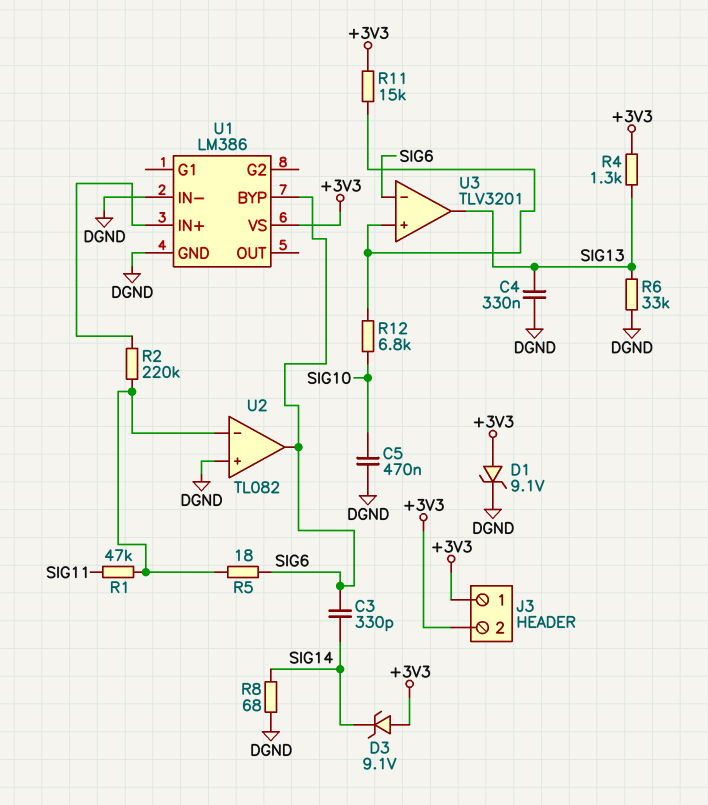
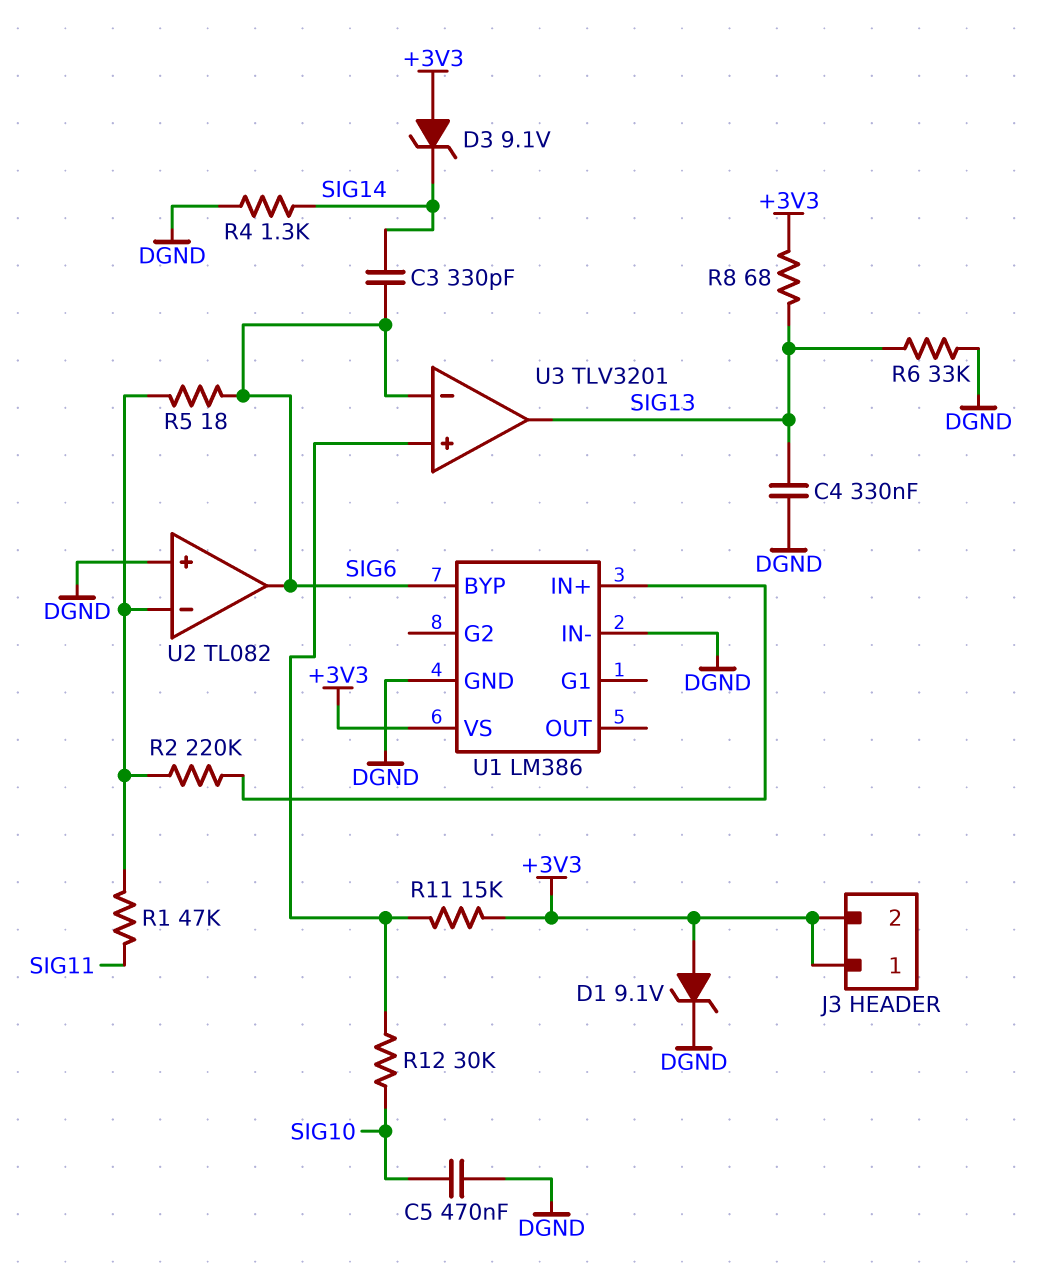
R4: 1.3k (+3V3, SIG13) -> 1.3k (DGND, SIG14)
R8: 68 (DGND, SIG14) -> 68 (+3V3, SIG13)
R12: 6.8k (SIG10, U3/in+) -> 30k (SIG10, U3/in+)

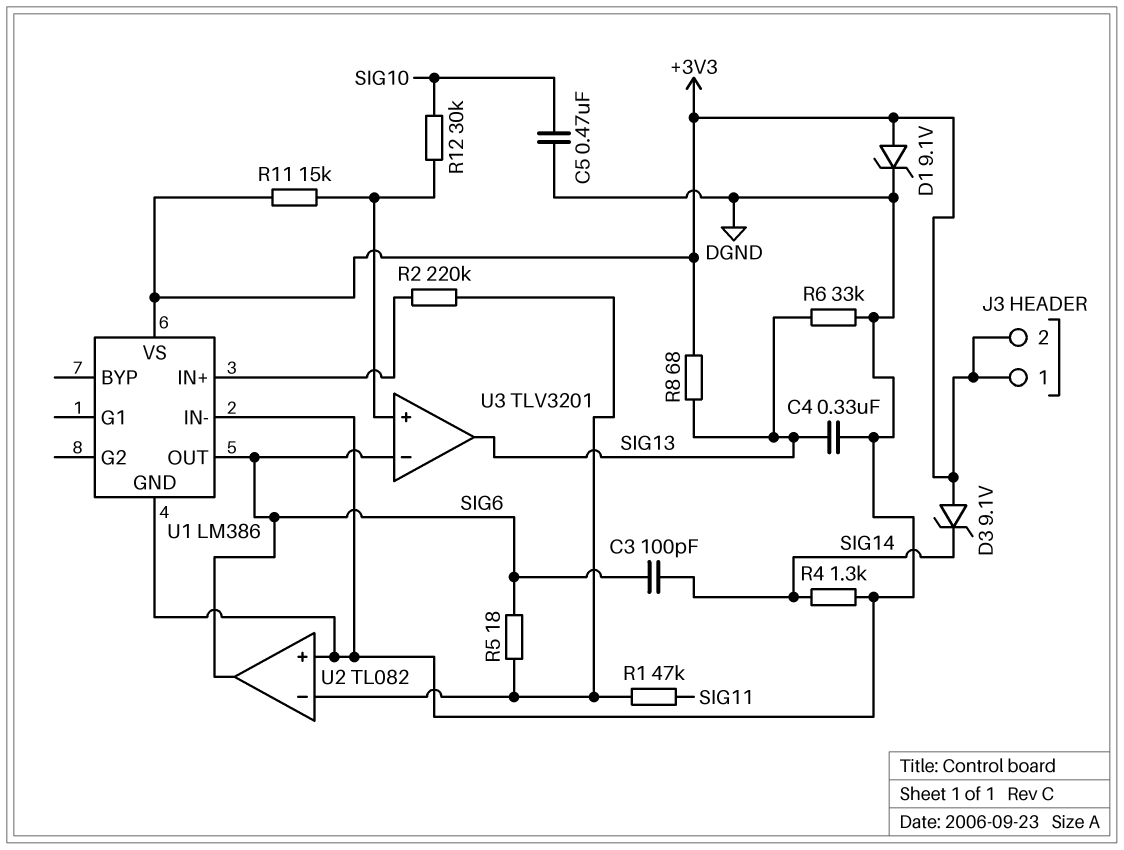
C3: 330pF (SIG6, SIG14) -> 100pF (SIG6, SIG14)
U1 pin BYP: SIG6 -> none
U1 pin OUT: none -> SIG6

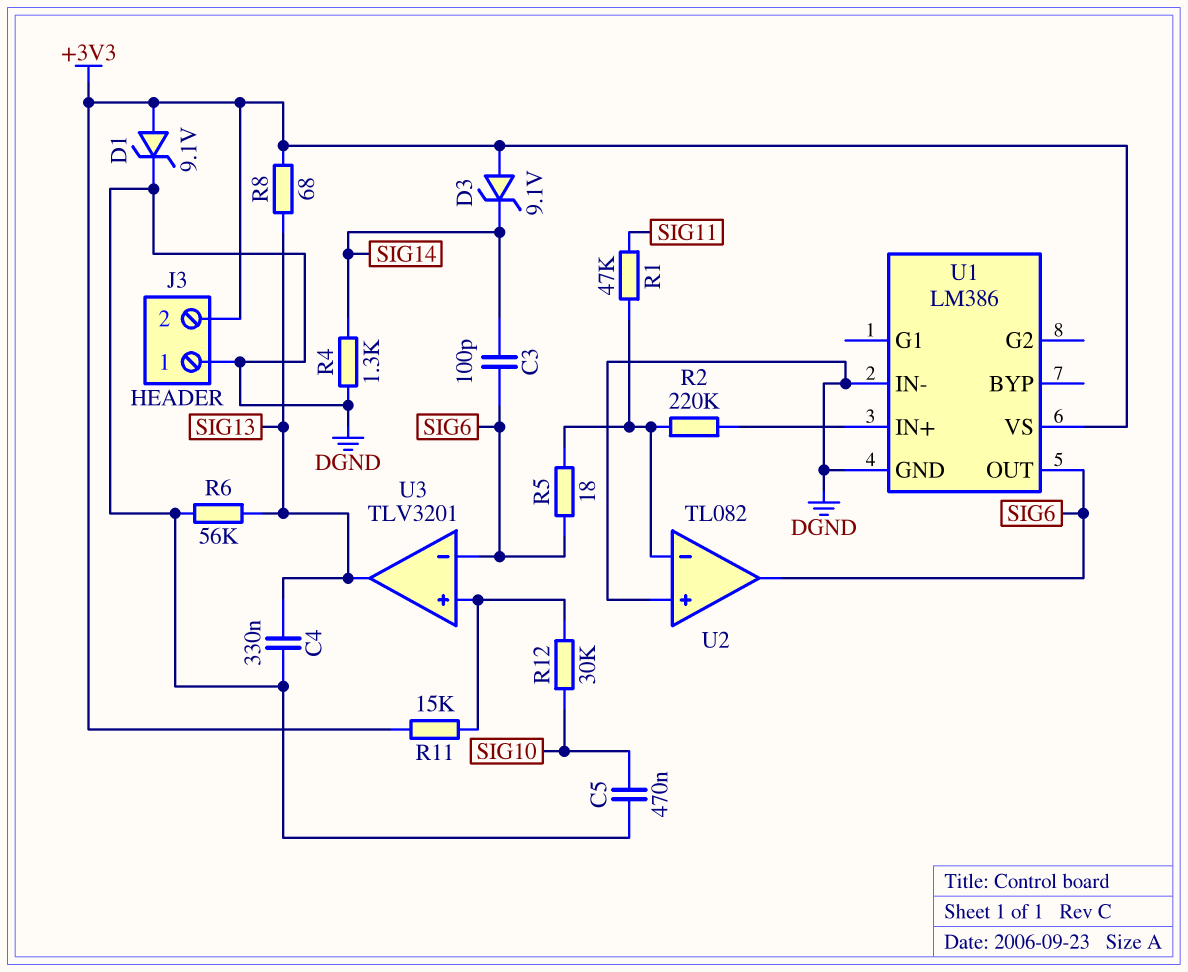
J3 pin 1: +3V3 -> DGND
R6: 33k (DGND, SIG13) -> 56k (DGND, SIG13)

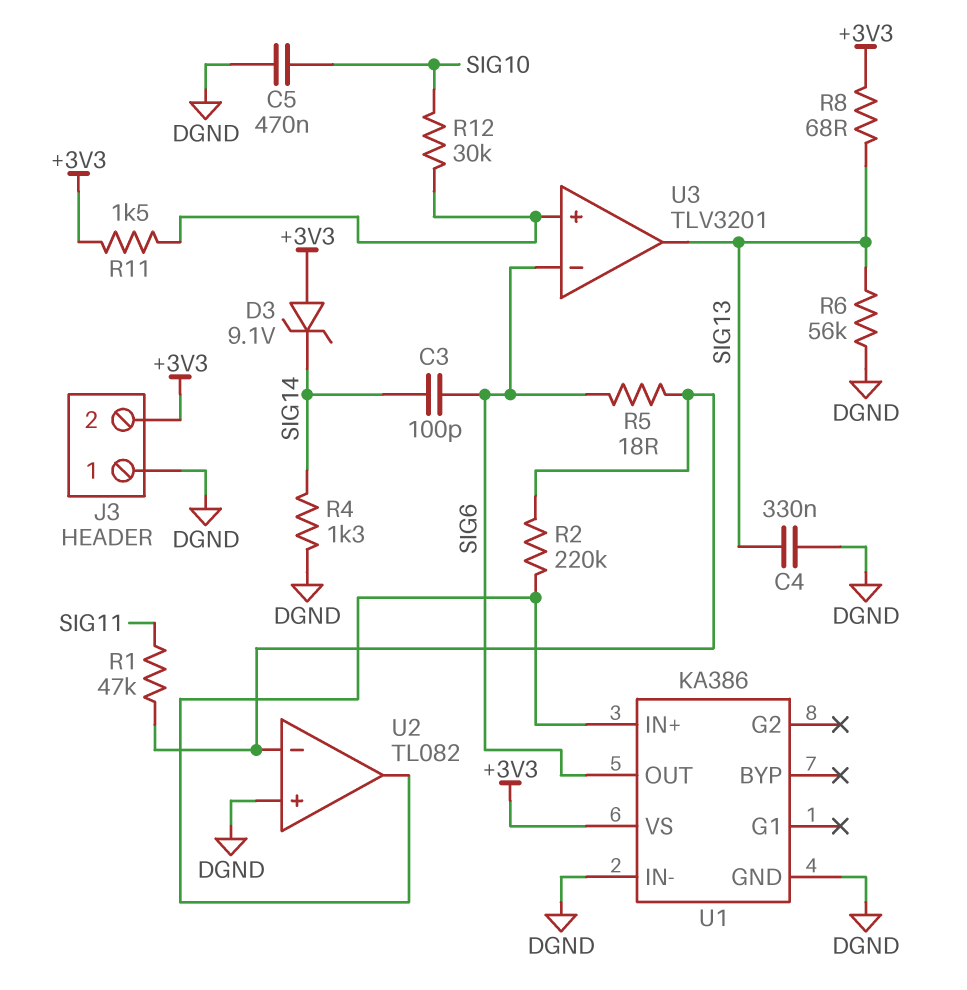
D1: zener 9.1V (A +3V3, K DGND) -> none
R11: 15k (+3V3, U3/in+) -> 1.5k (+3V3, U3/in+)
U1: LM386 -> KA386
U2 pin out: SIG6 -> U1/IN+

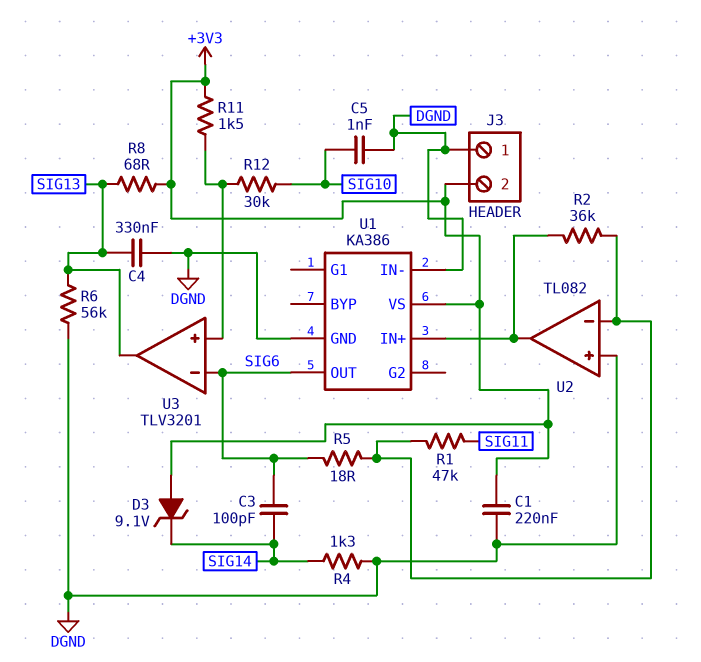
C1: none -> 220nF (+3V3, DGND)
C5: 470nF (DGND, SIG10) -> 1nF (DGND, SIG10)
R2: 220k (U1/IN+, U2/in-) -> 36k (U1/IN+, U2/in-)

